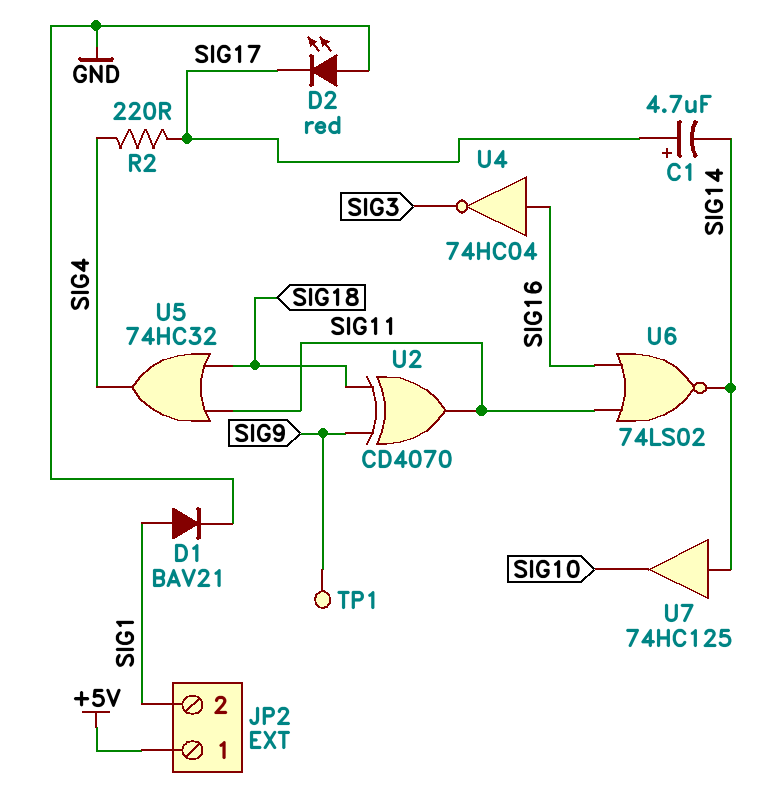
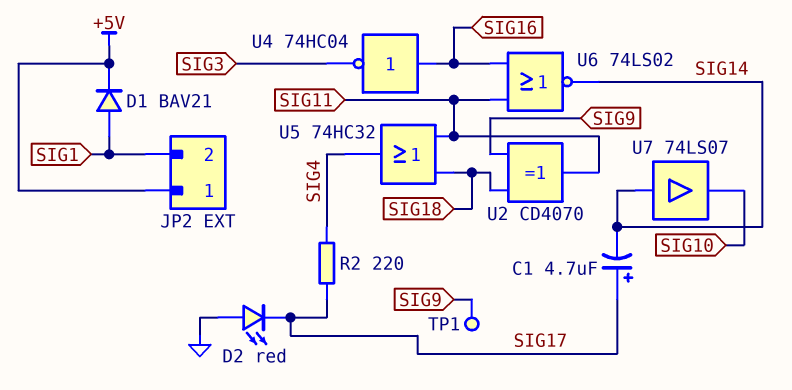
D1: diode BAV21 (A SIG1, K GND) -> diode BAV21 (A SIG1, K +5V)
U7: buffer 74HC125 (in SIG14, out SIG10) -> buffer 74LS07 (in SIG14, out SIG10)

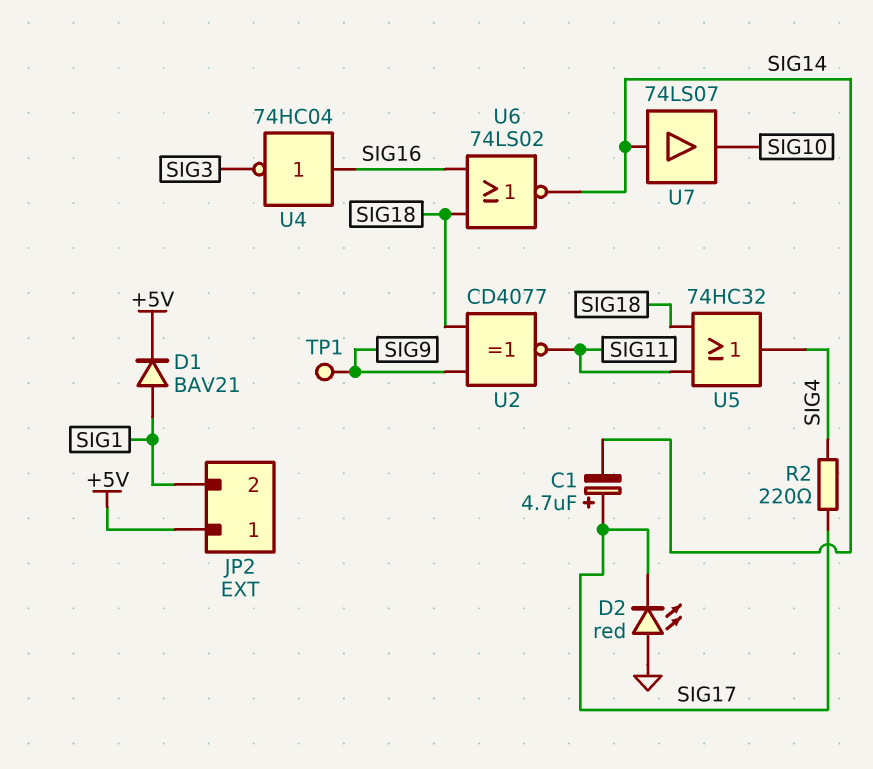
U2: XOR CD4070 (in SIG9, in SIG18, out SIG11) -> XNOR CD4077 (in SIG9, in SIG18, out SIG11)
U6: NOR 74LS02 (in SIG11, in SIG16, out SIG14) -> NOR 74LS02 (in SIG16, in SIG18, out SIG14)

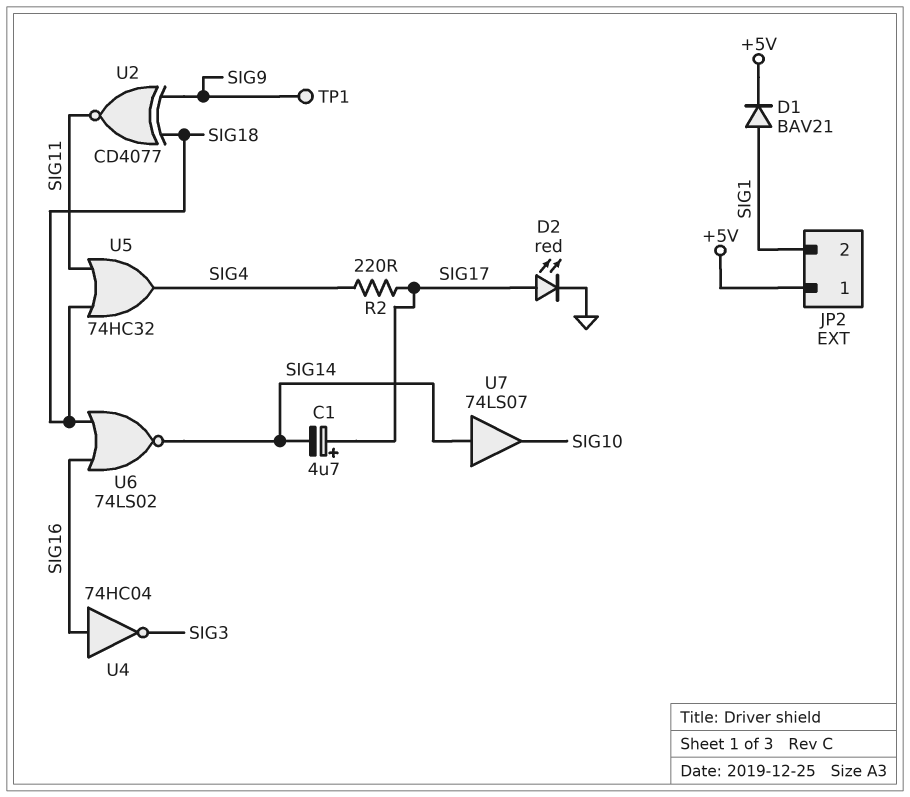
D2: LED red (A GND, K SIG17) -> LED red (A SIG17, K GND)

